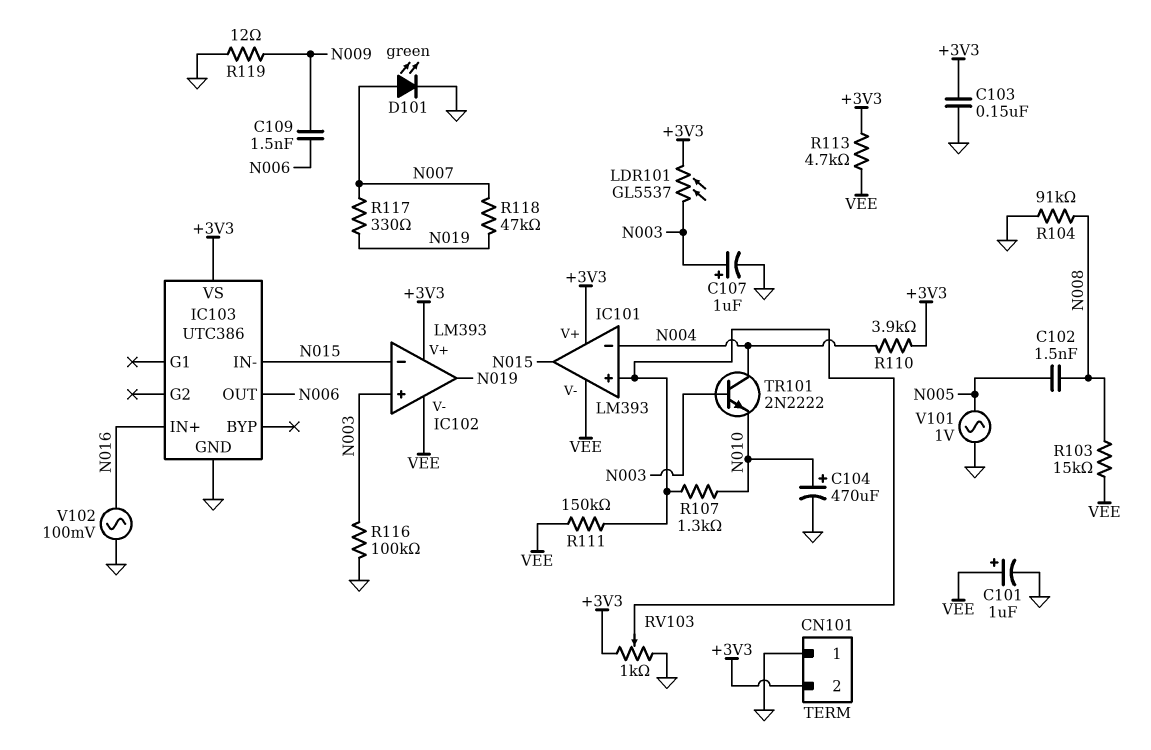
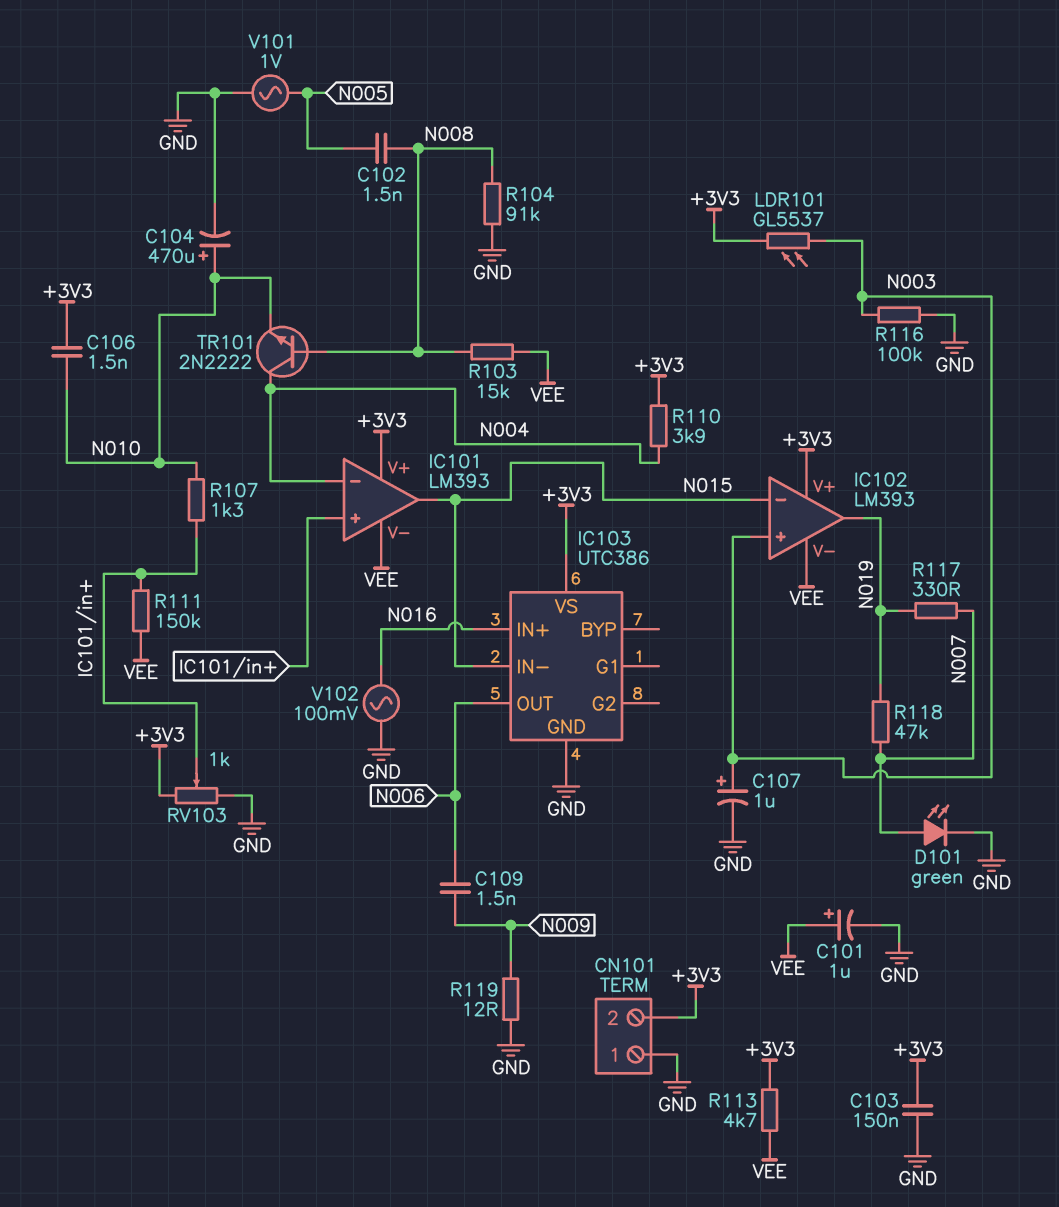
C106: none -> 1.5nF (+3V3, N010)
TR101: NPN 2N2222 (B N003, C N004, E N010) -> NPN 2N2222 (B N008, C N004, E N010)

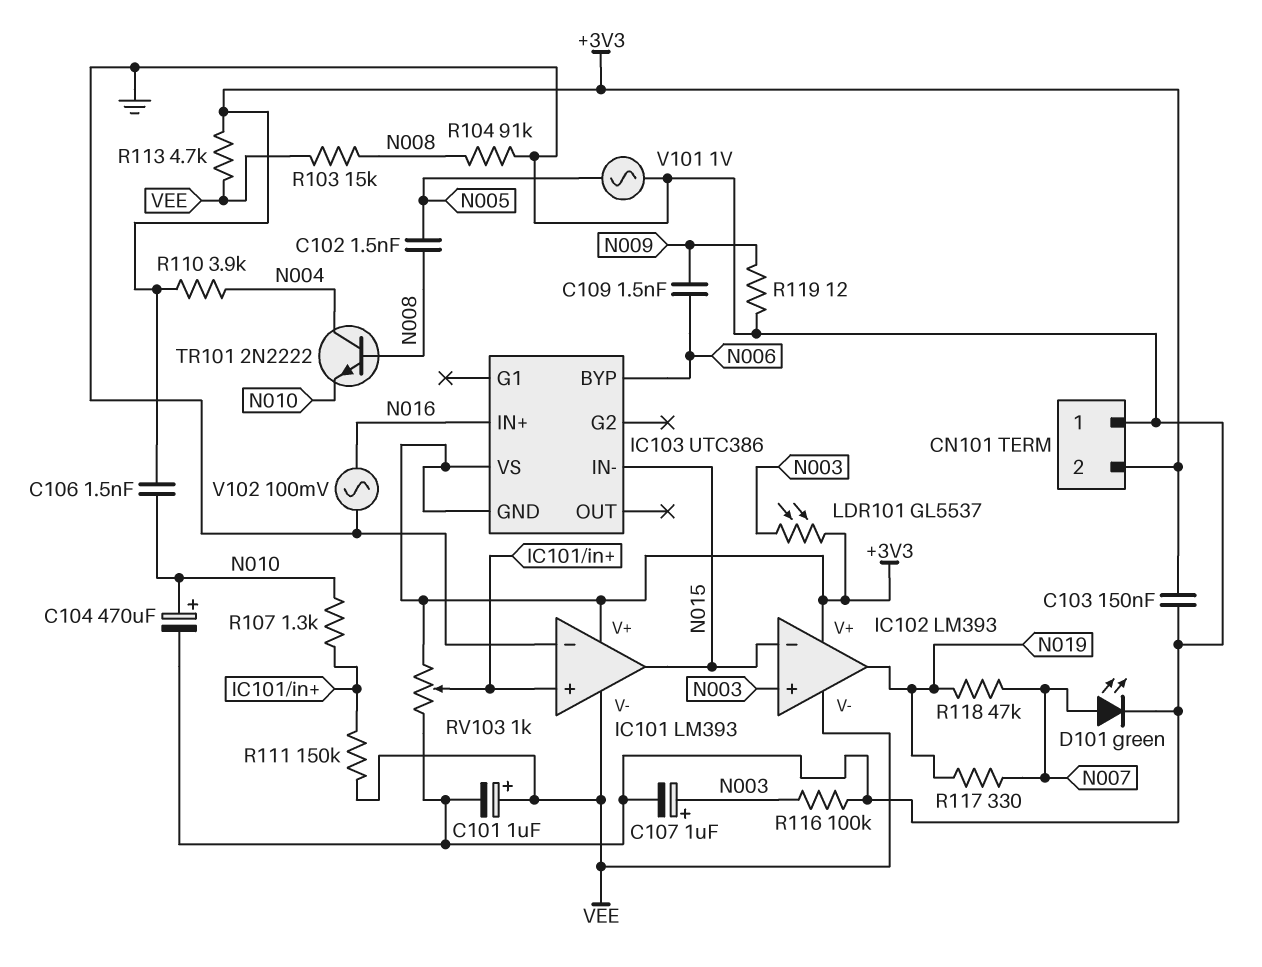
IC101 pin in-: N004 -> GND
IC103 pin BYP: none -> N006
IC103 pin GND: GND -> +3V3
IC103 pin OUT: N006 -> none

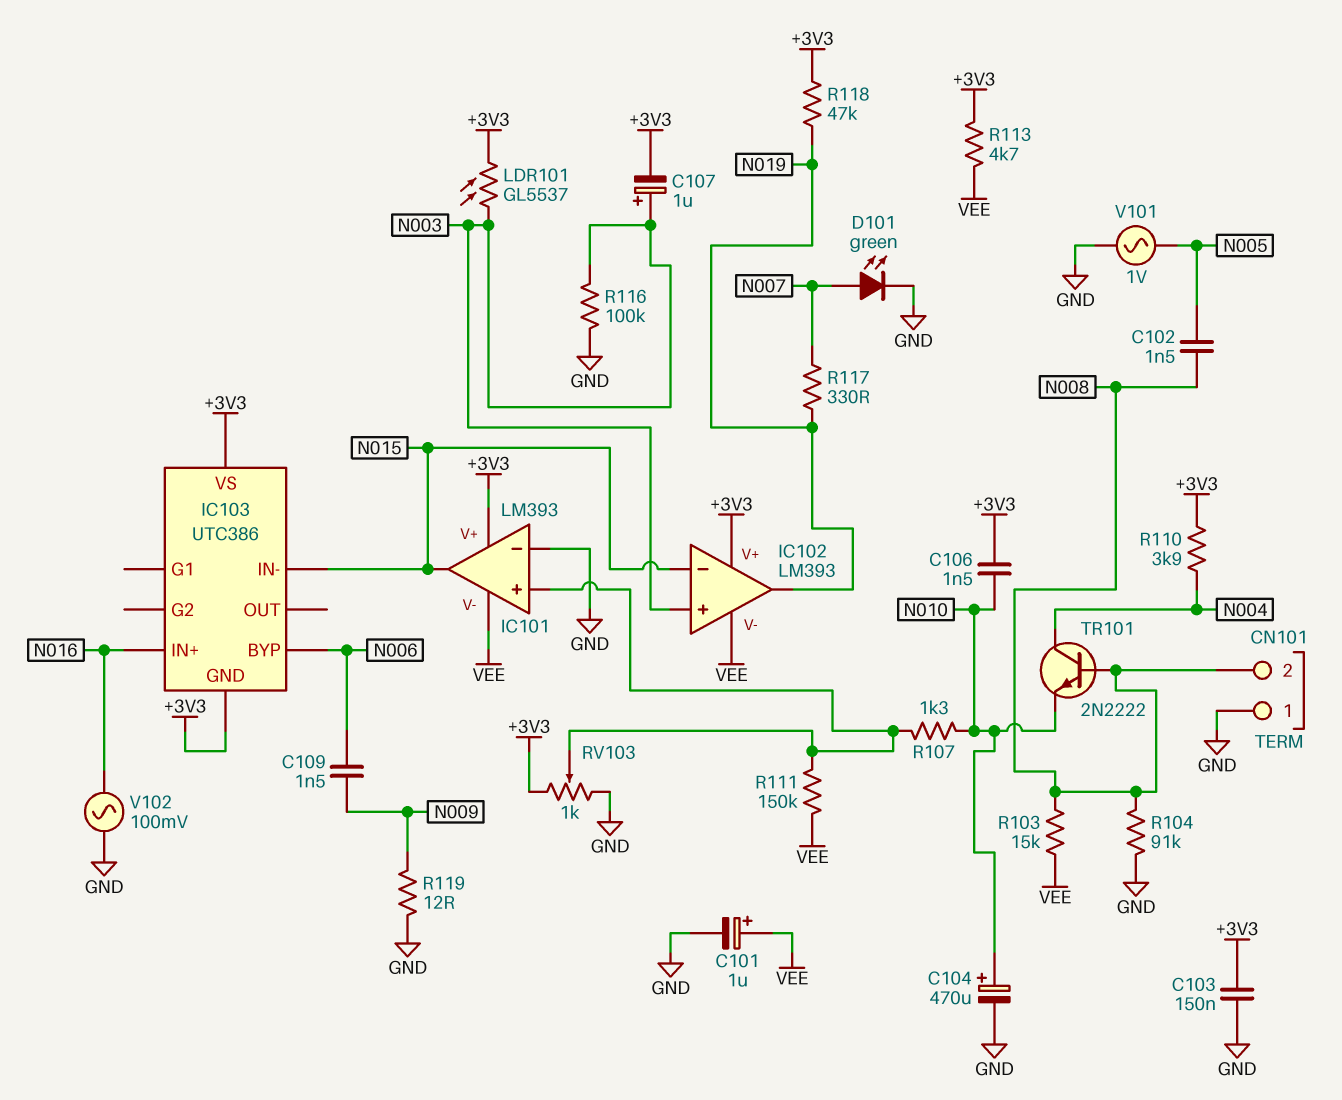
C107: 1uF (plus N003, minus GND) -> 1uF (plus N003, minus +3V3)
CN101 pin 2: +3V3 -> N008
R118: 47k (N007, N019) -> 47k (+3V3, N019)

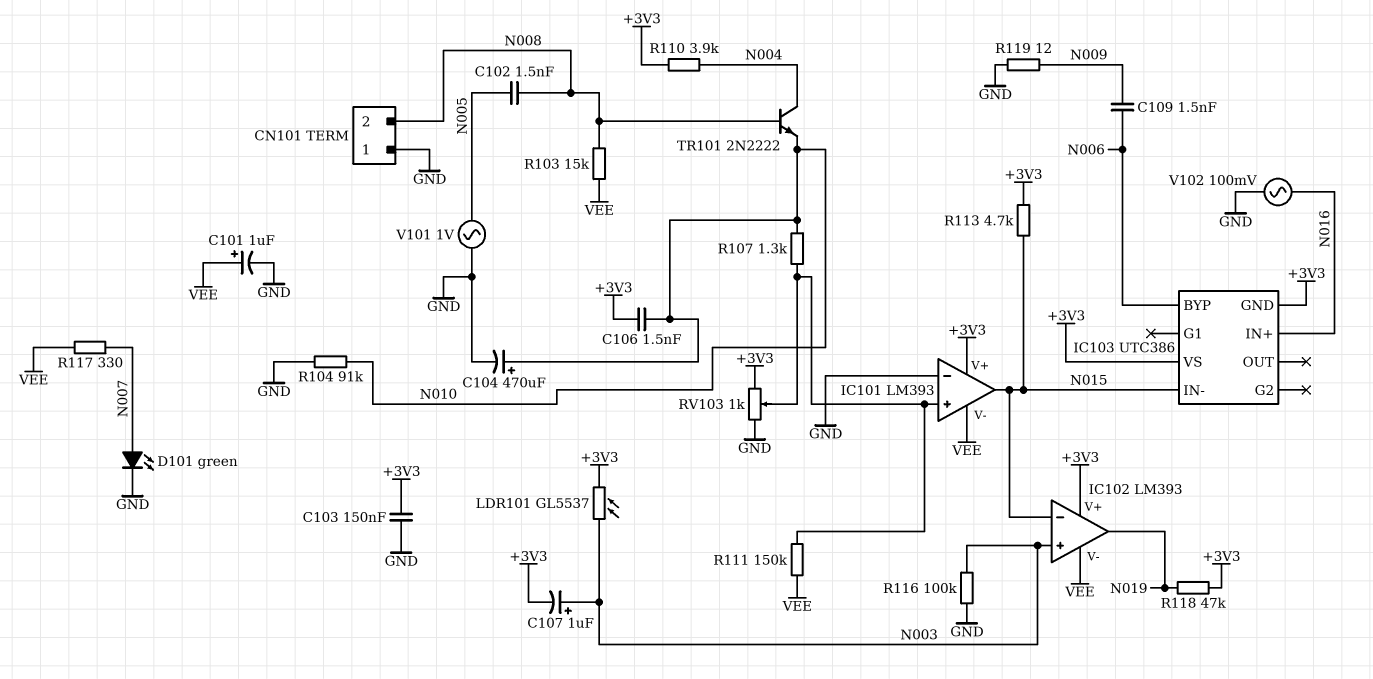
R104: 91k (GND, N008) -> 91k (GND, N010)
R113: 4.7k (+3V3, VEE) -> 4.7k (+3V3, N015)
R117: 330 (N007, N019) -> 330 (N007, VEE)

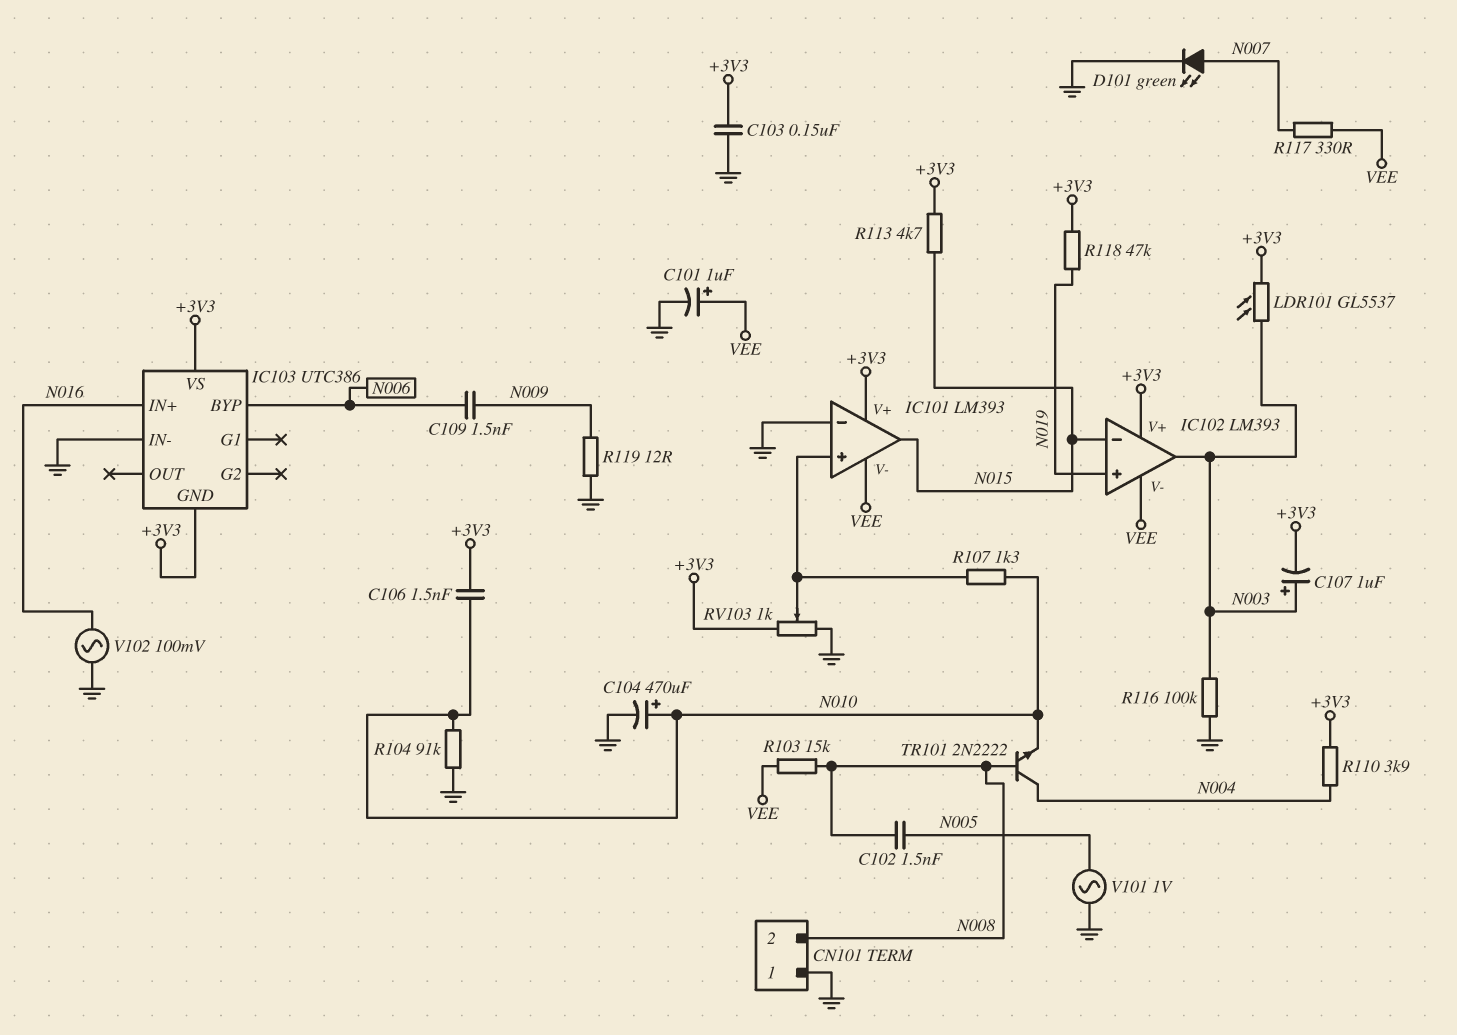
IC102 pin in+: N003 -> N019
IC102 pin out: N019 -> N003
IC103 pin IN-: N015 -> GND
R111: 150k (IC101/in+, VEE) -> none

